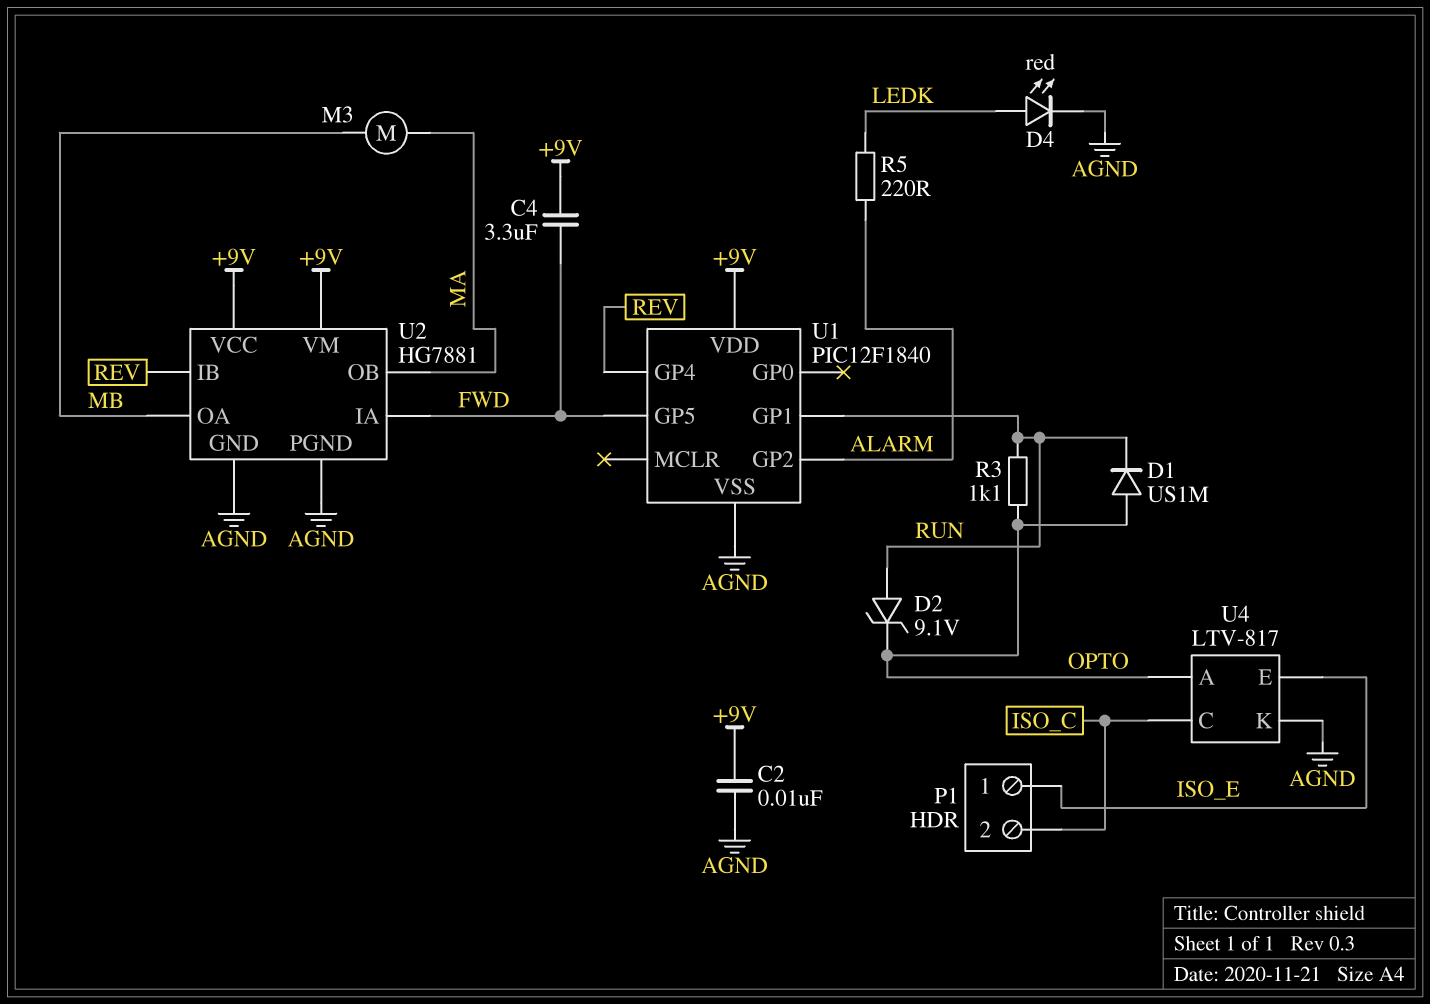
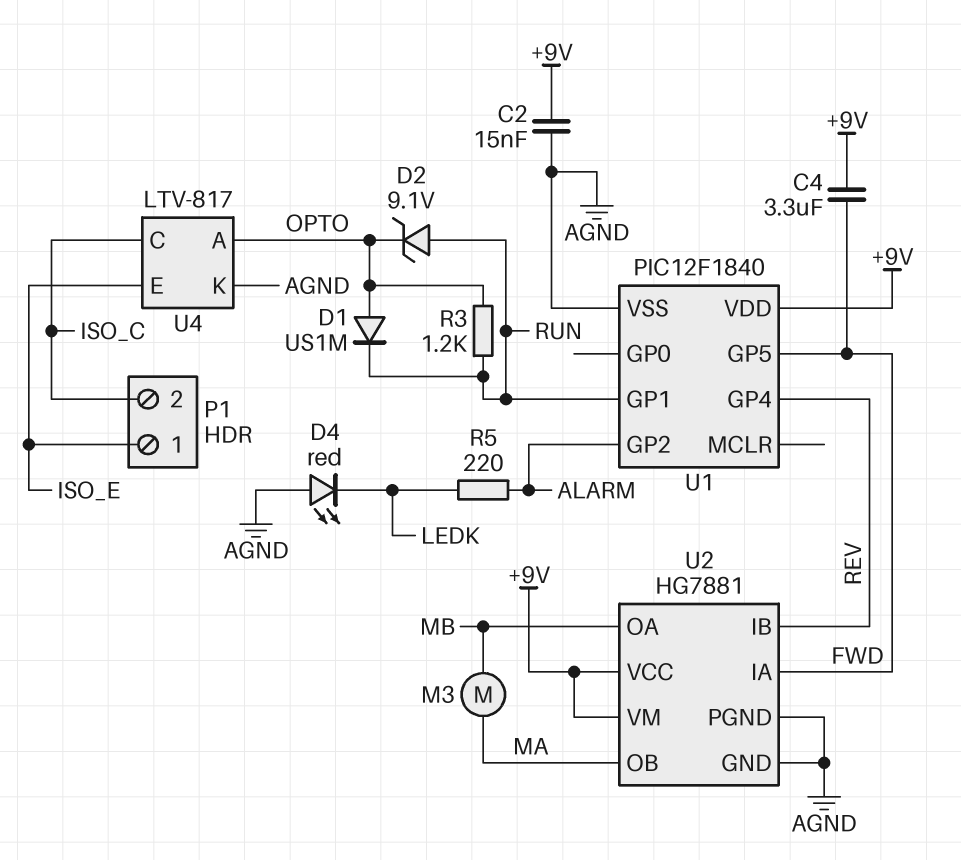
C2: 10nF (+9V, AGND) -> 15nF (+9V, AGND)
D4: LED red (A LEDK, K AGND) -> LED red (A AGND, K LEDK)
R3: 1.1k (OPTO, RUN) -> 1.2k (OPTO, RUN)

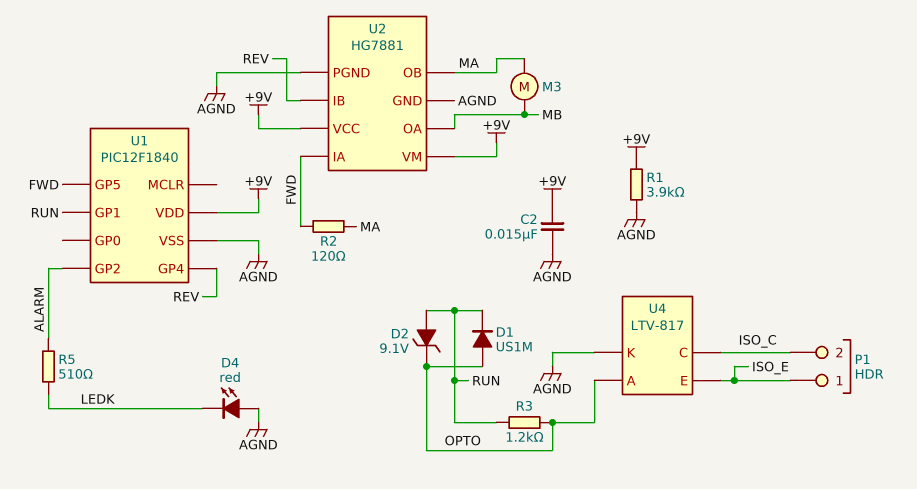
C4: 3.3uF (+9V, FWD) -> none
R1: none -> 3.9k (+9V, AGND)
R2: none -> 120 (FWD, MA)
R5: 220 (ALARM, LEDK) -> 510 (ALARM, LEDK)

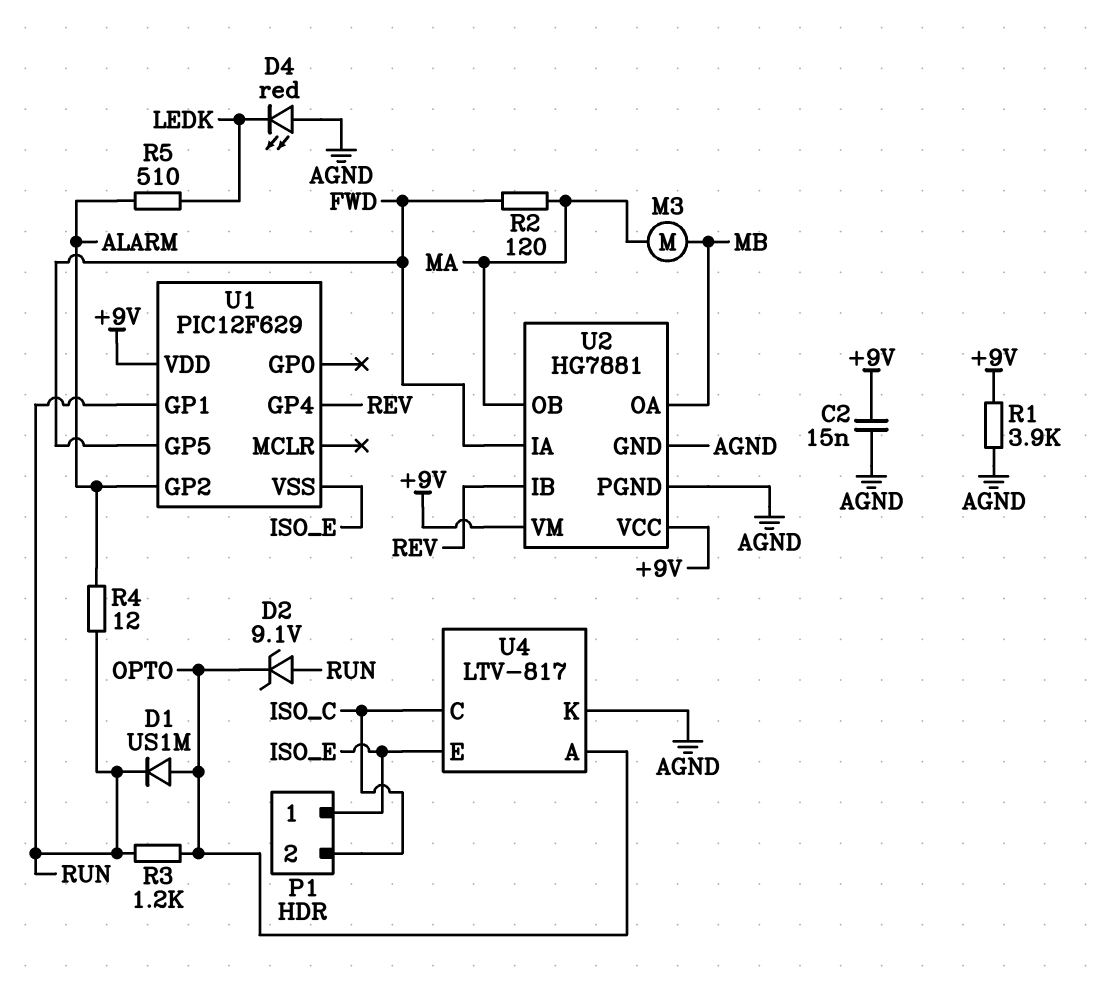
R4: none -> 12 (ALARM, RUN)
U1: PIC12F1840 -> PIC12F629
U1 pin VSS: AGND -> ISO_E

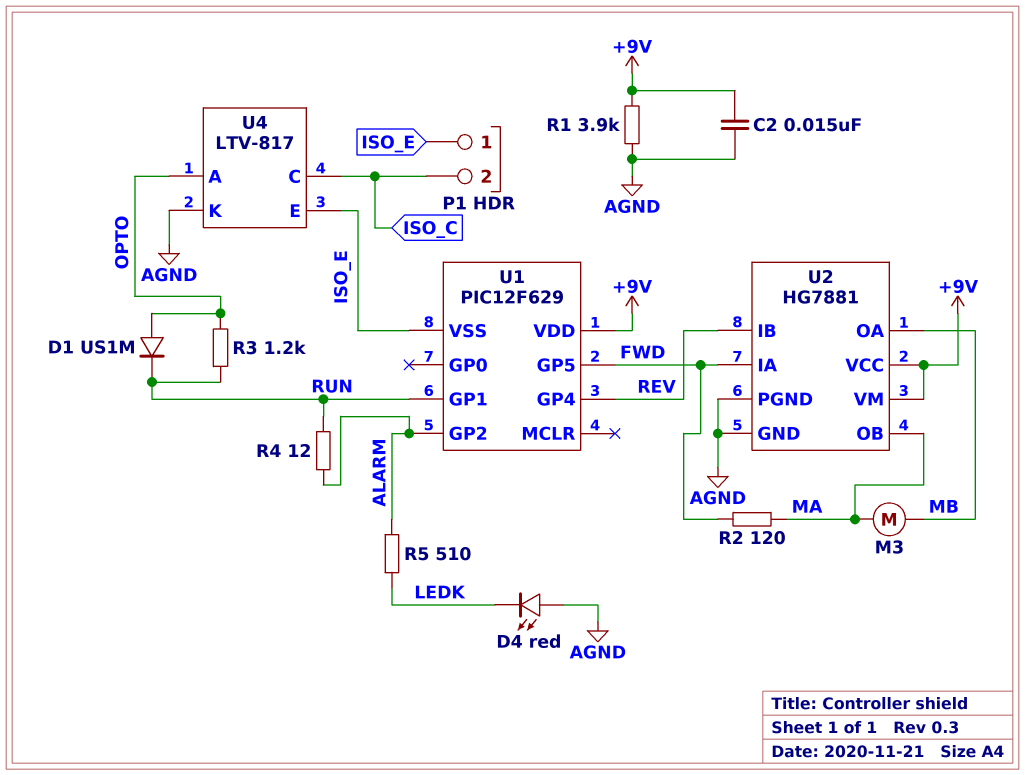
D2: zener 9.1V (A RUN, K OPTO) -> none

